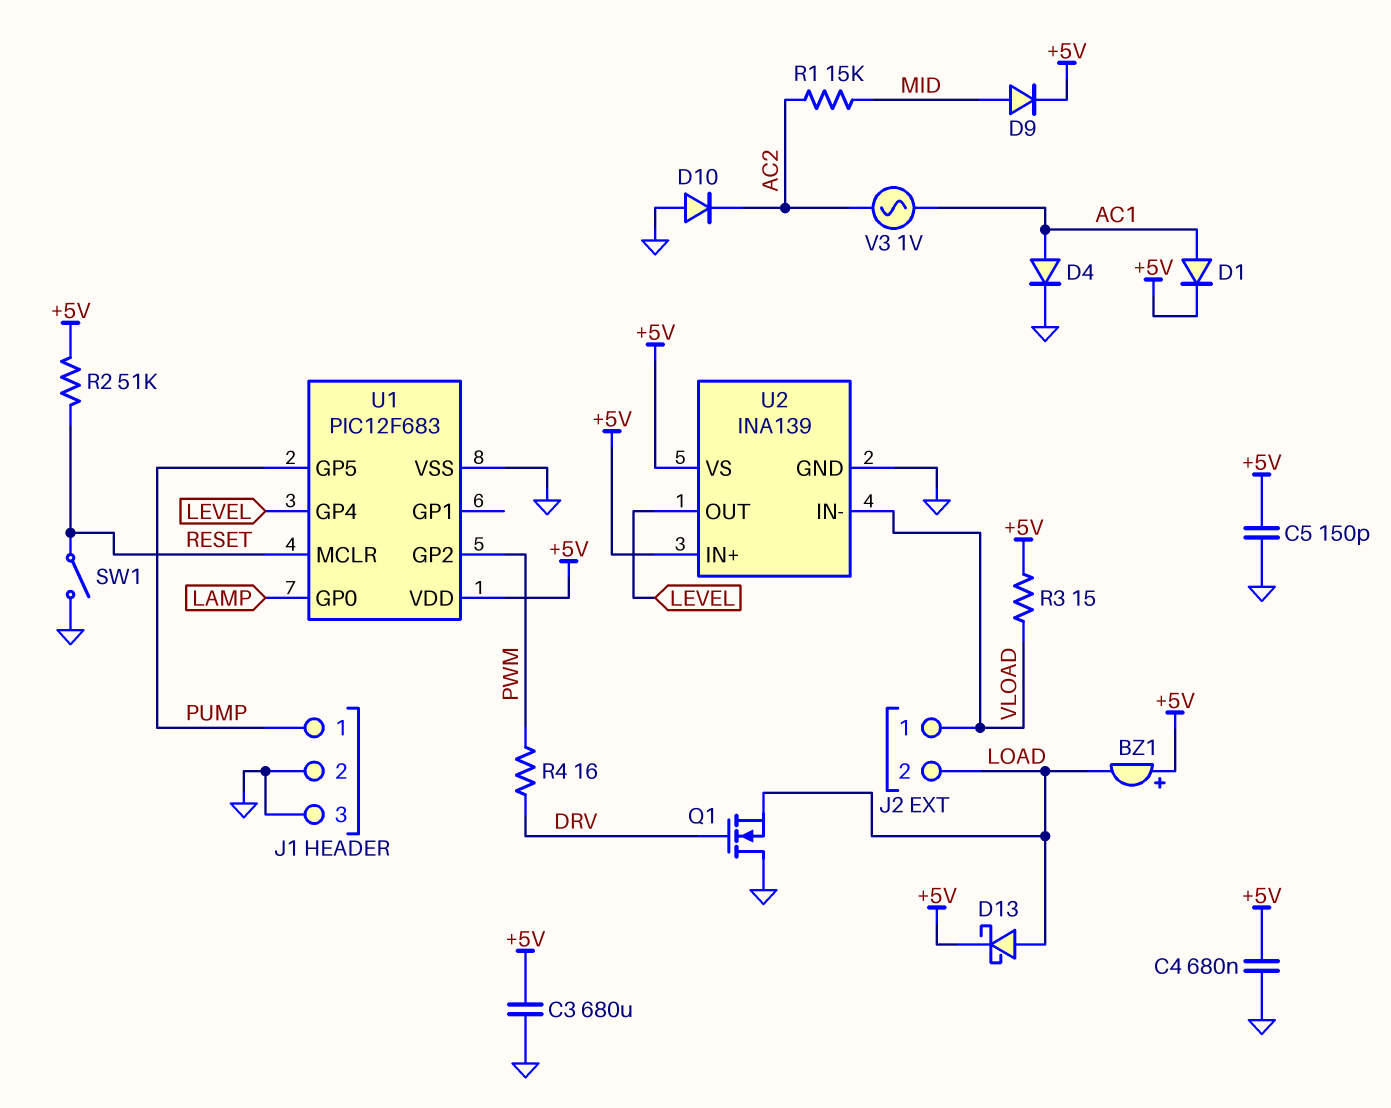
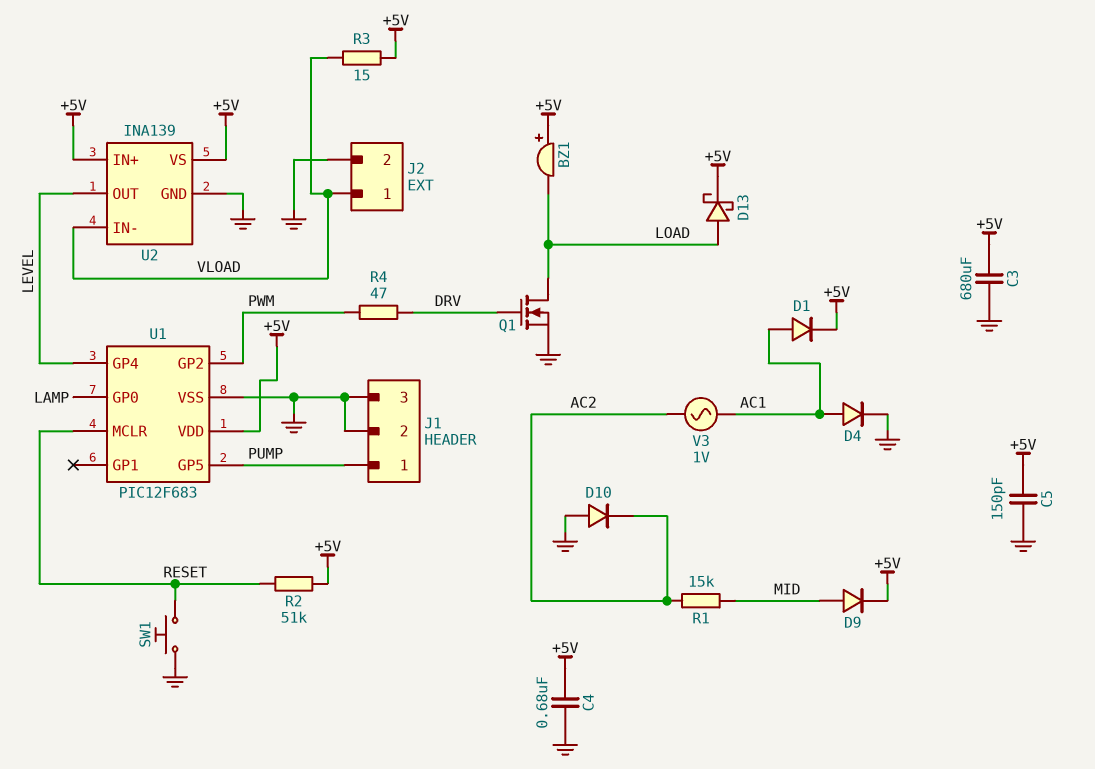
J2 pin 2: LOAD -> GND
Q1: NMOS (G DRV, D GND, S LOAD) -> NMOS (G DRV, D LOAD, S GND)
R4: 16 (DRV, PWM) -> 47 (DRV, PWM)
SW1: switch (GND, RESET) -> button (GND, RESET)

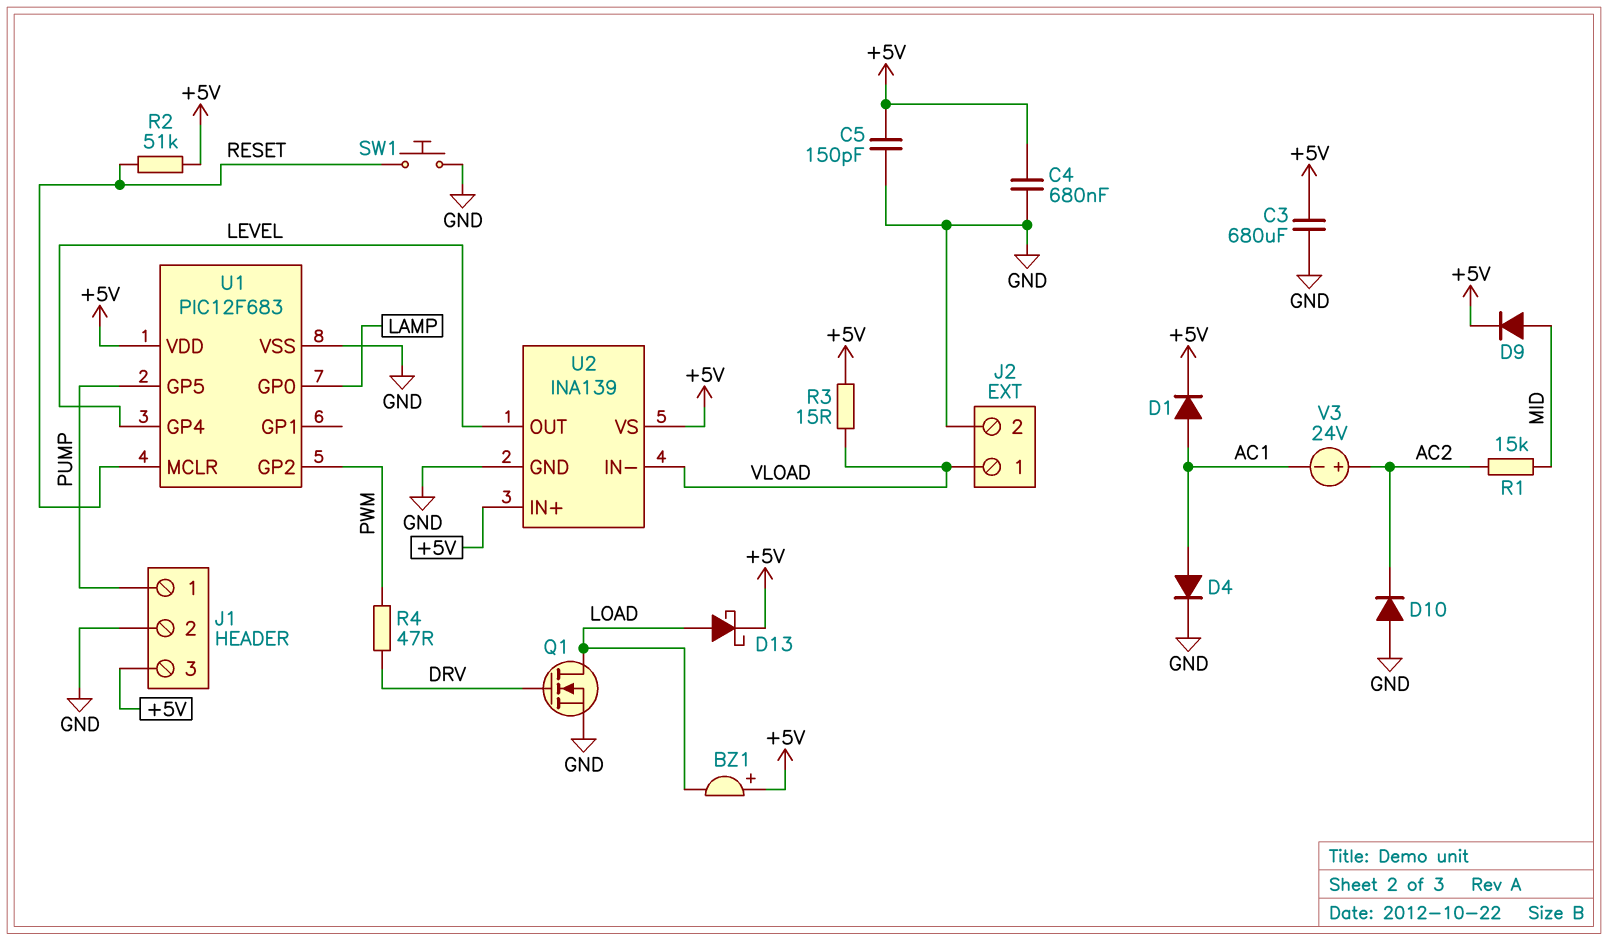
J1 pin 3: GND -> +5V
V3: AC 1V (AC1, AC2) -> 24V (plus AC2, minus AC1)

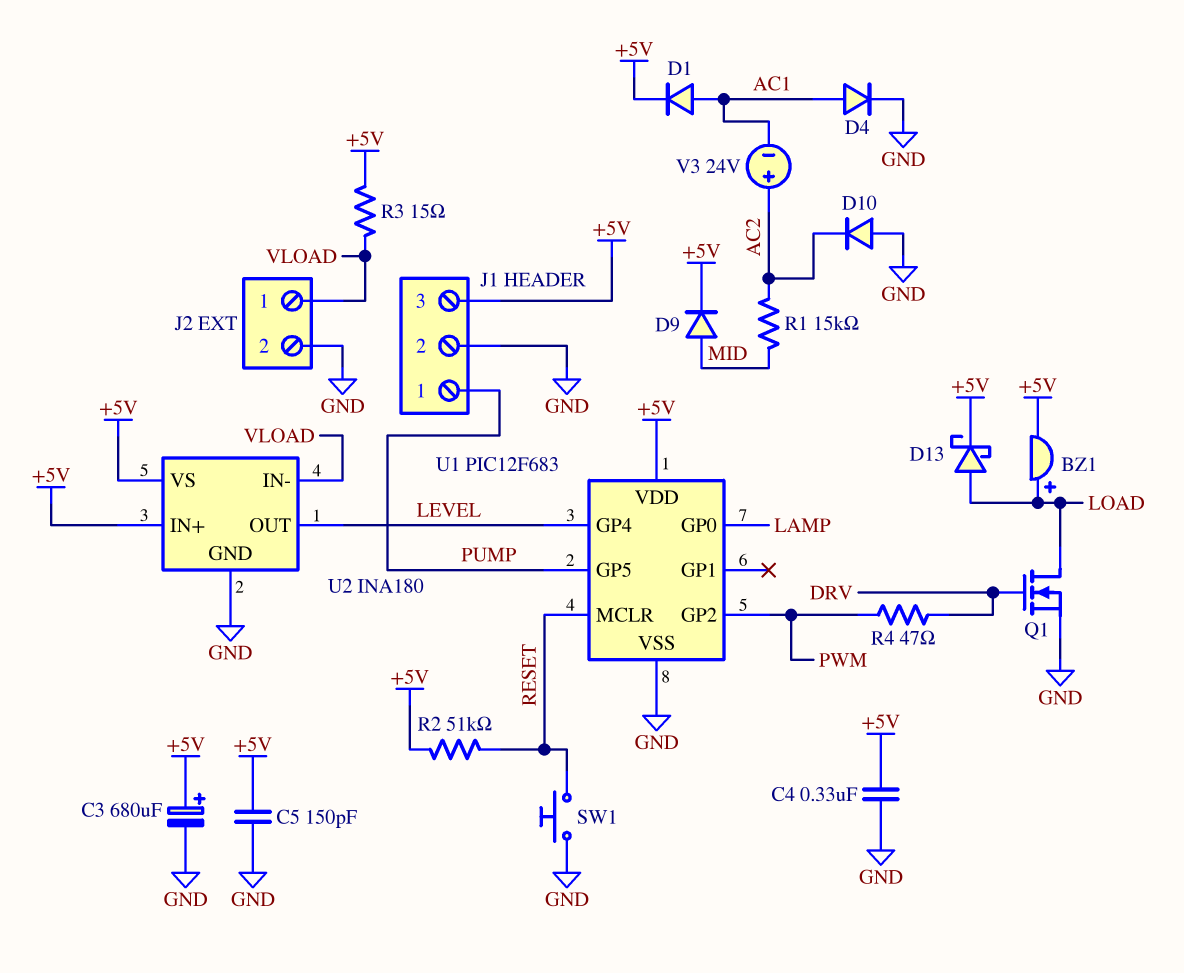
BZ1: buzzer (plus +5V, minus LOAD) -> buzzer (plus LOAD, minus +5V)
C3: 680uF (+5V, GND) -> 680uF (plus +5V, minus GND)
C4: 680nF (+5V, GND) -> 330nF (+5V, GND)
U2: INA139 -> INA180

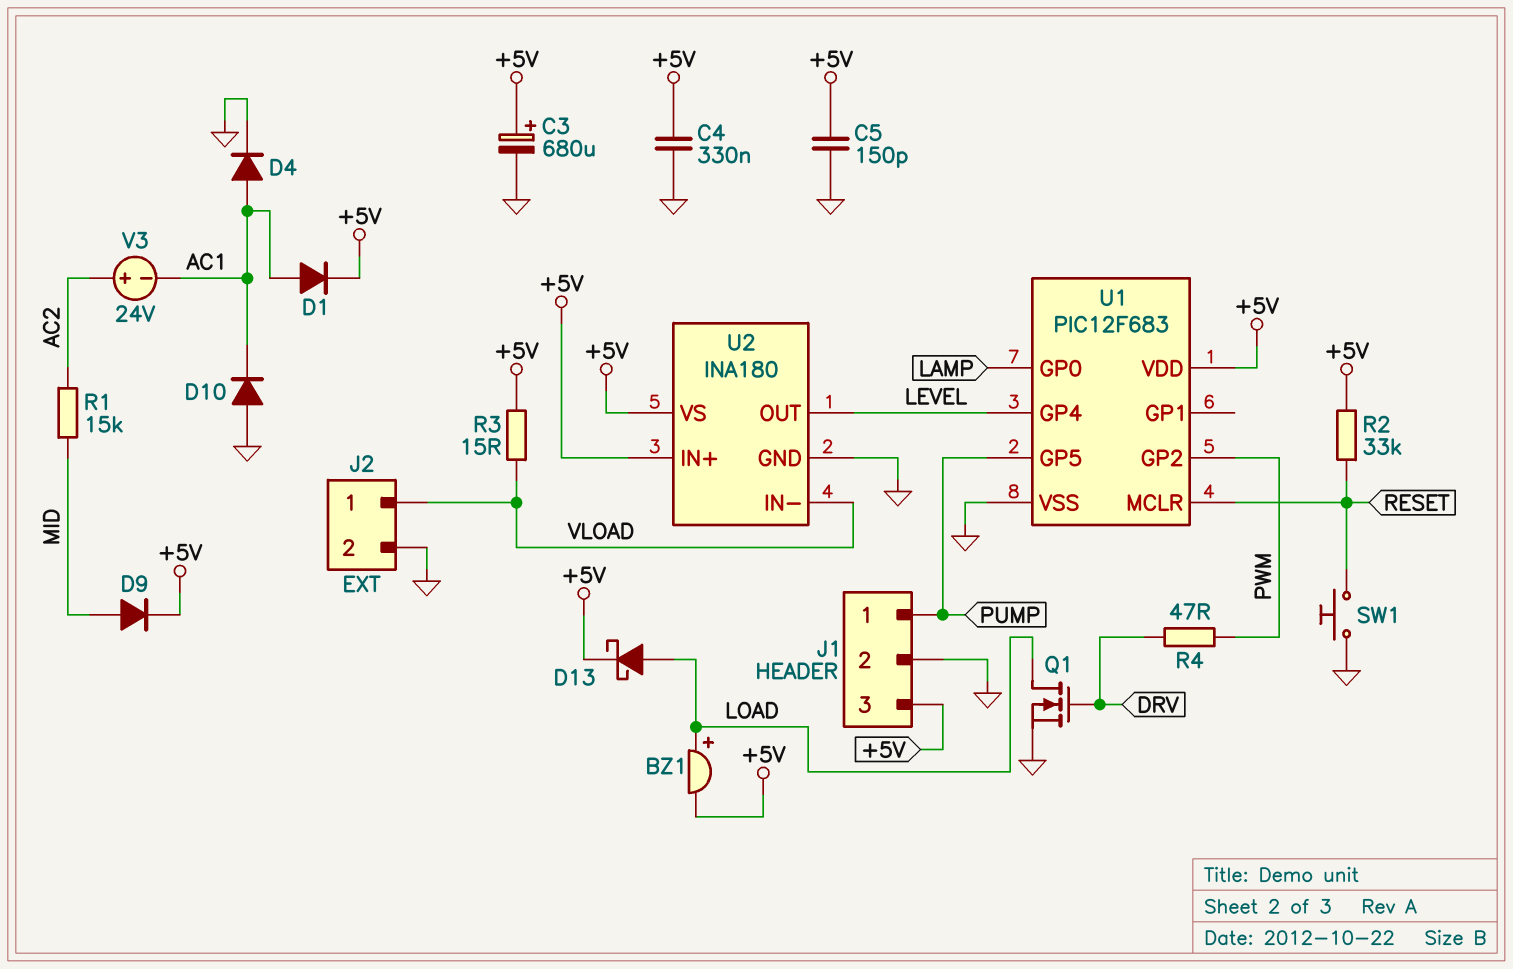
D10: diode (A GND, K AC2) -> diode (A GND, K AC1)
R2: 51k (+5V, RESET) -> 33k (+5V, RESET)

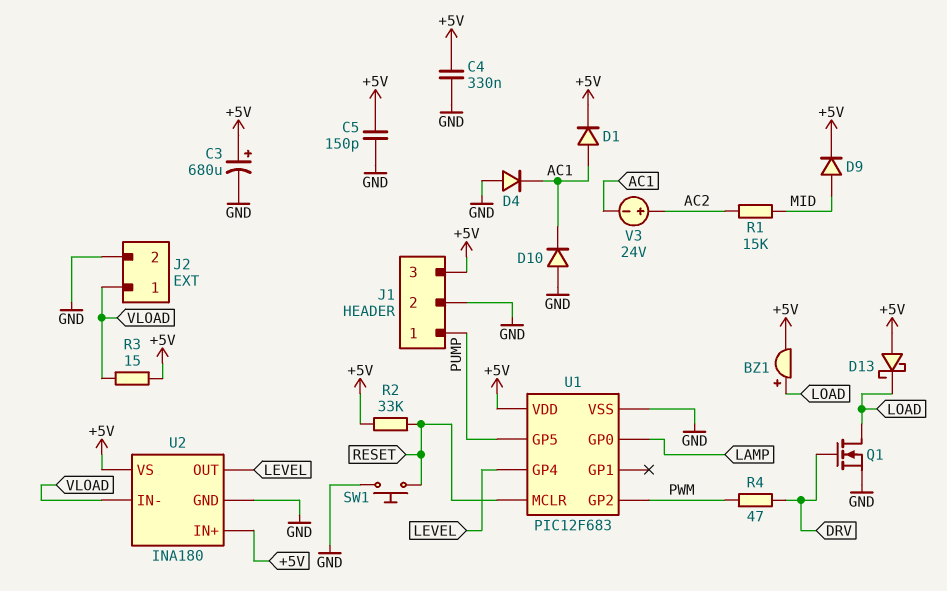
D4: diode (A AC1, K GND) -> diode (A GND, K AC1)
D13: schottky (A LOAD, K +5V) -> schottky (A +5V, K LOAD)

